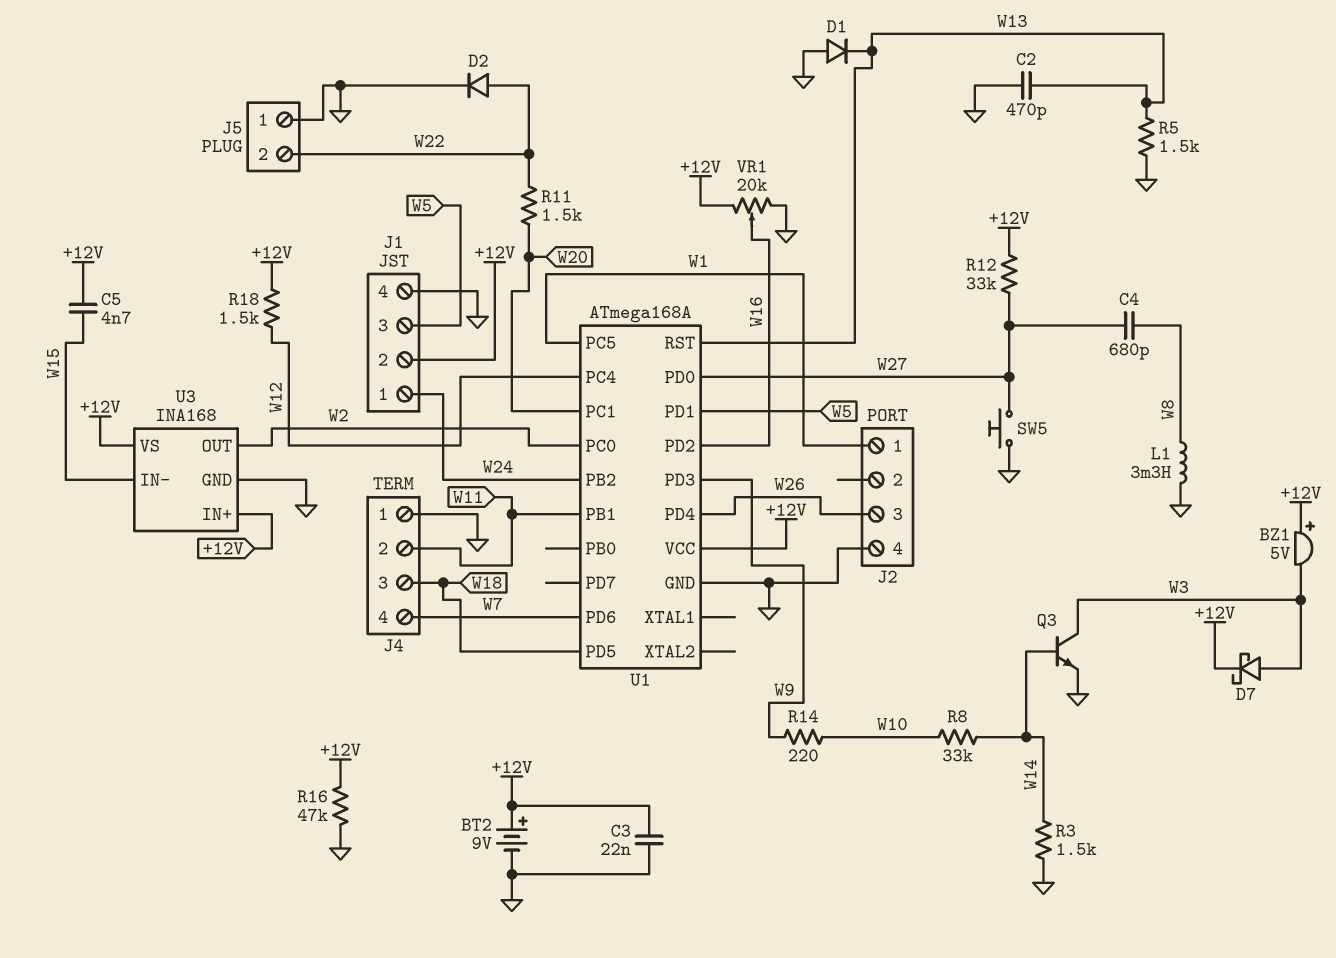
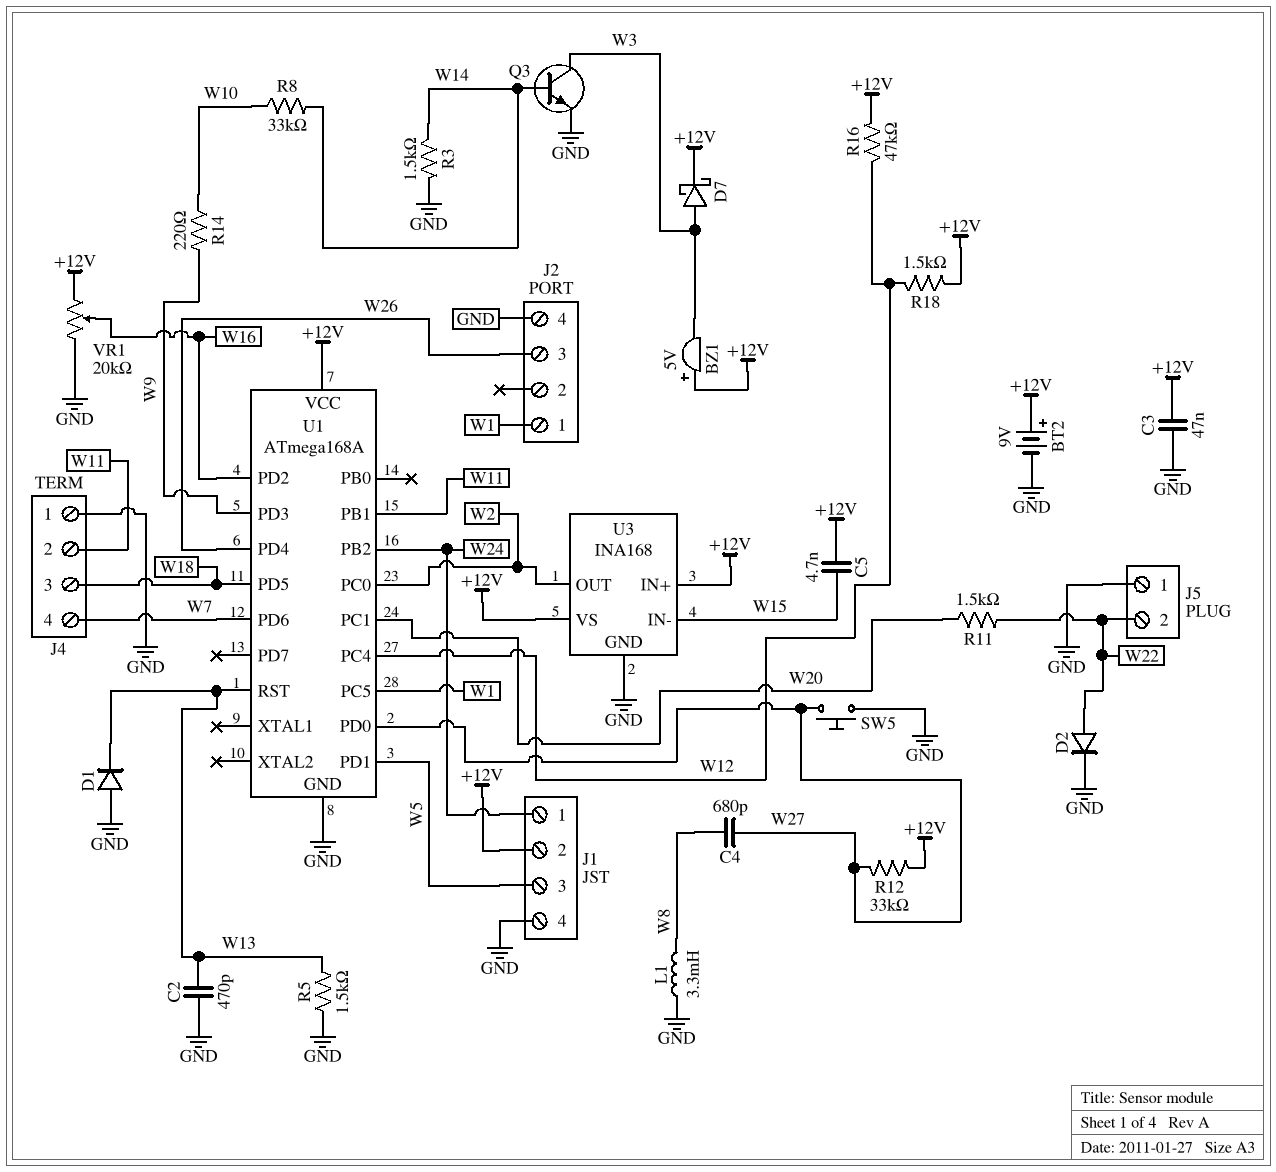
C3: 22nF (+12V, GND) -> 47nF (+12V, GND)
R16: 47k (+12V, GND) -> 47k (+12V, W12)

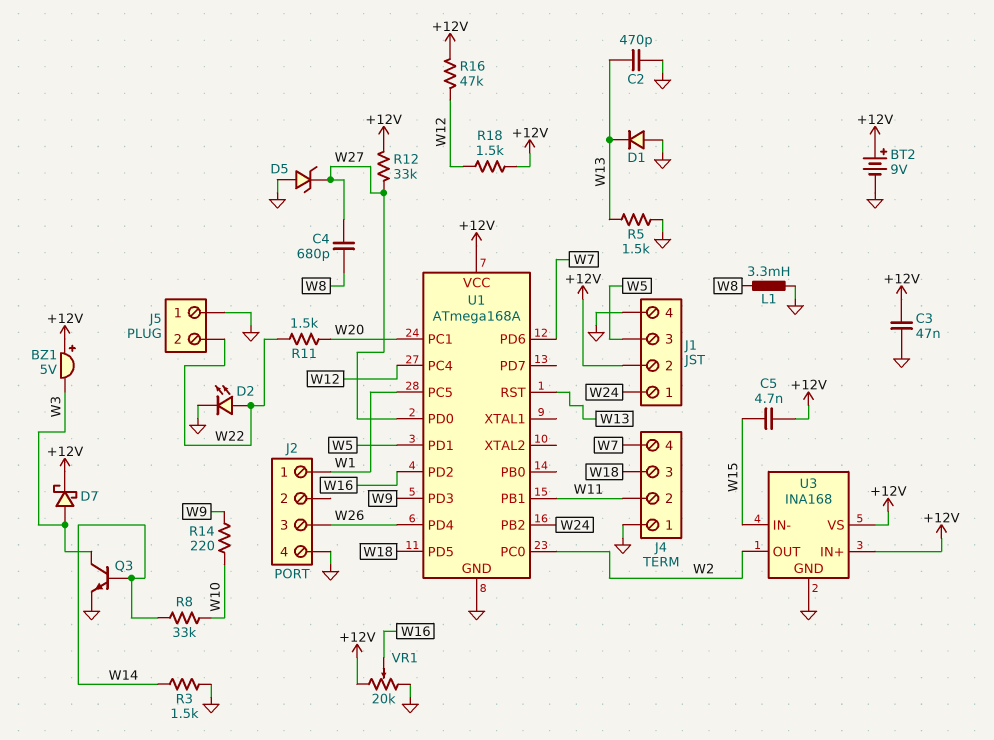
D2: diode (A W22, K GND) -> LED (A W22, K GND)
D5: none -> zener (A GND, K W27)
SW5: button (GND, W27) -> none

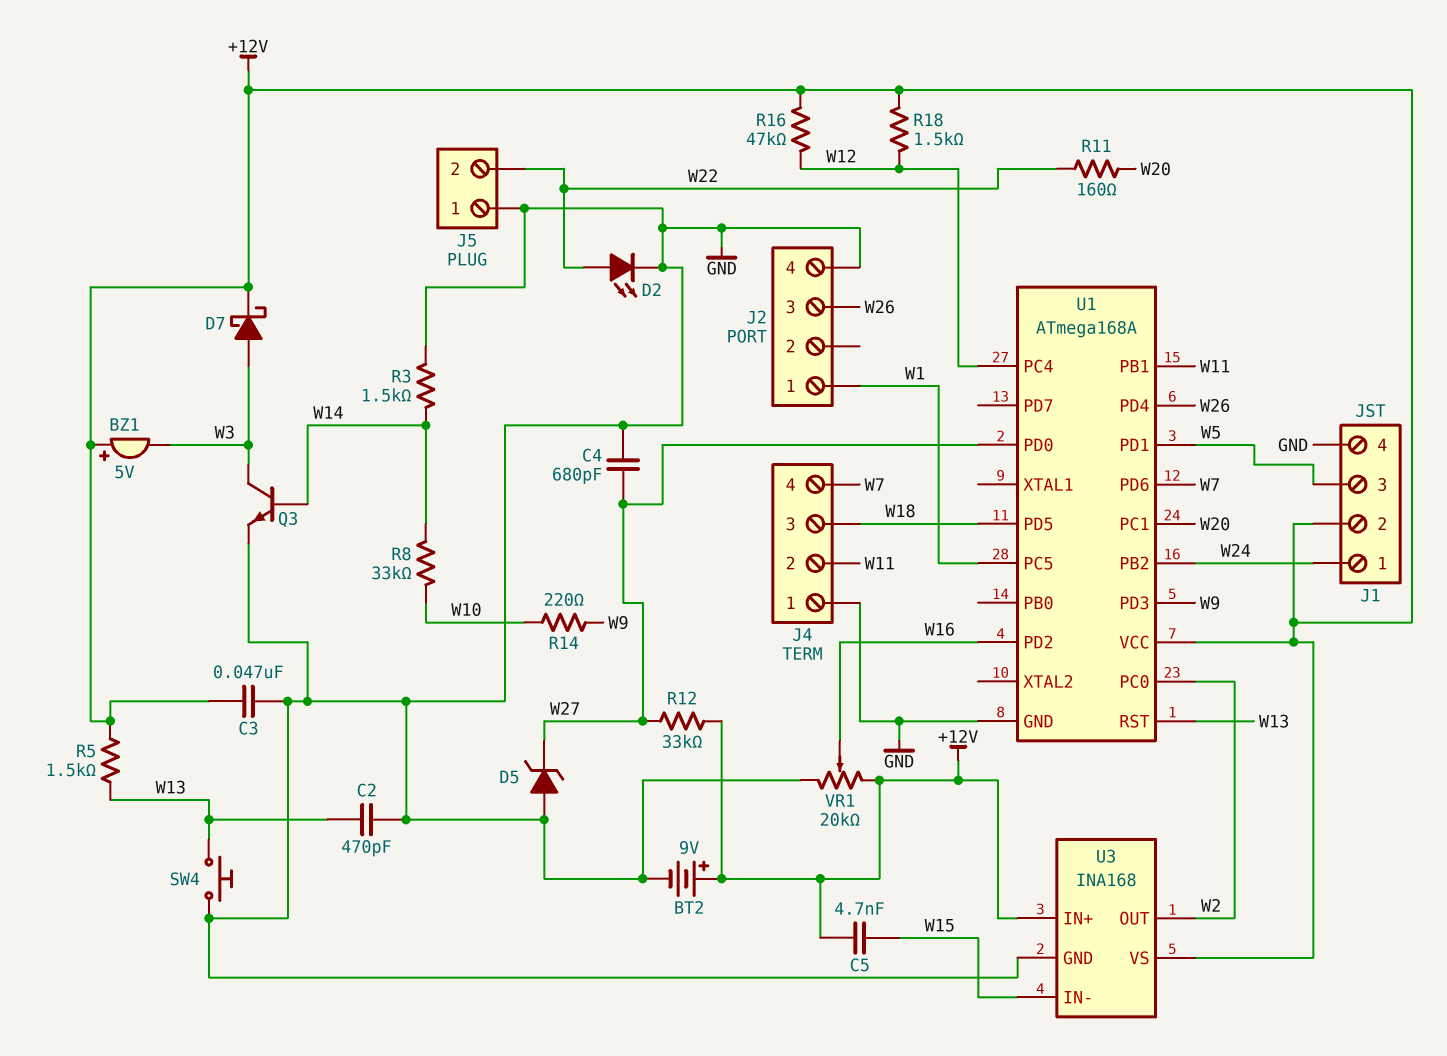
C4: 680pF (W8, W27) -> 680pF (GND, W27)
D1: diode (A GND, K W13) -> none
L1: 3.3mH (GND, W8) -> none
R5: 1.5k (GND, W13) -> 1.5k (+12V, W13)
R11: 1.5k (W20, W22) -> 160 (W20, W22)
SW4: none -> button (GND, W13)

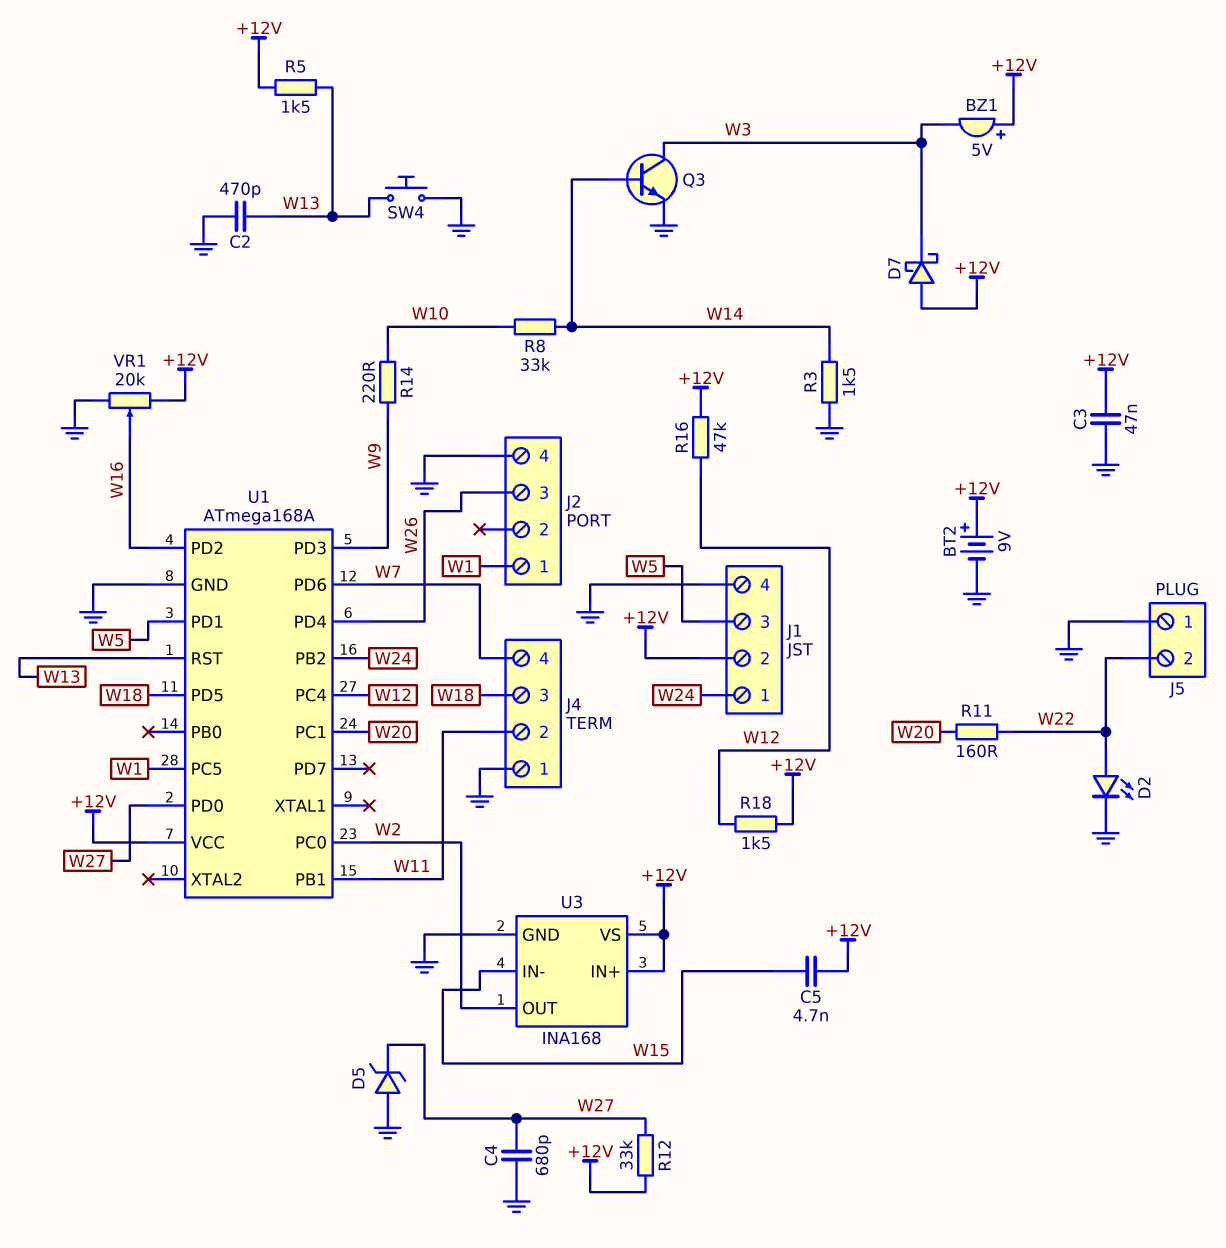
D7: schottky (A W3, K +12V) -> schottky (A +12V, K W3)

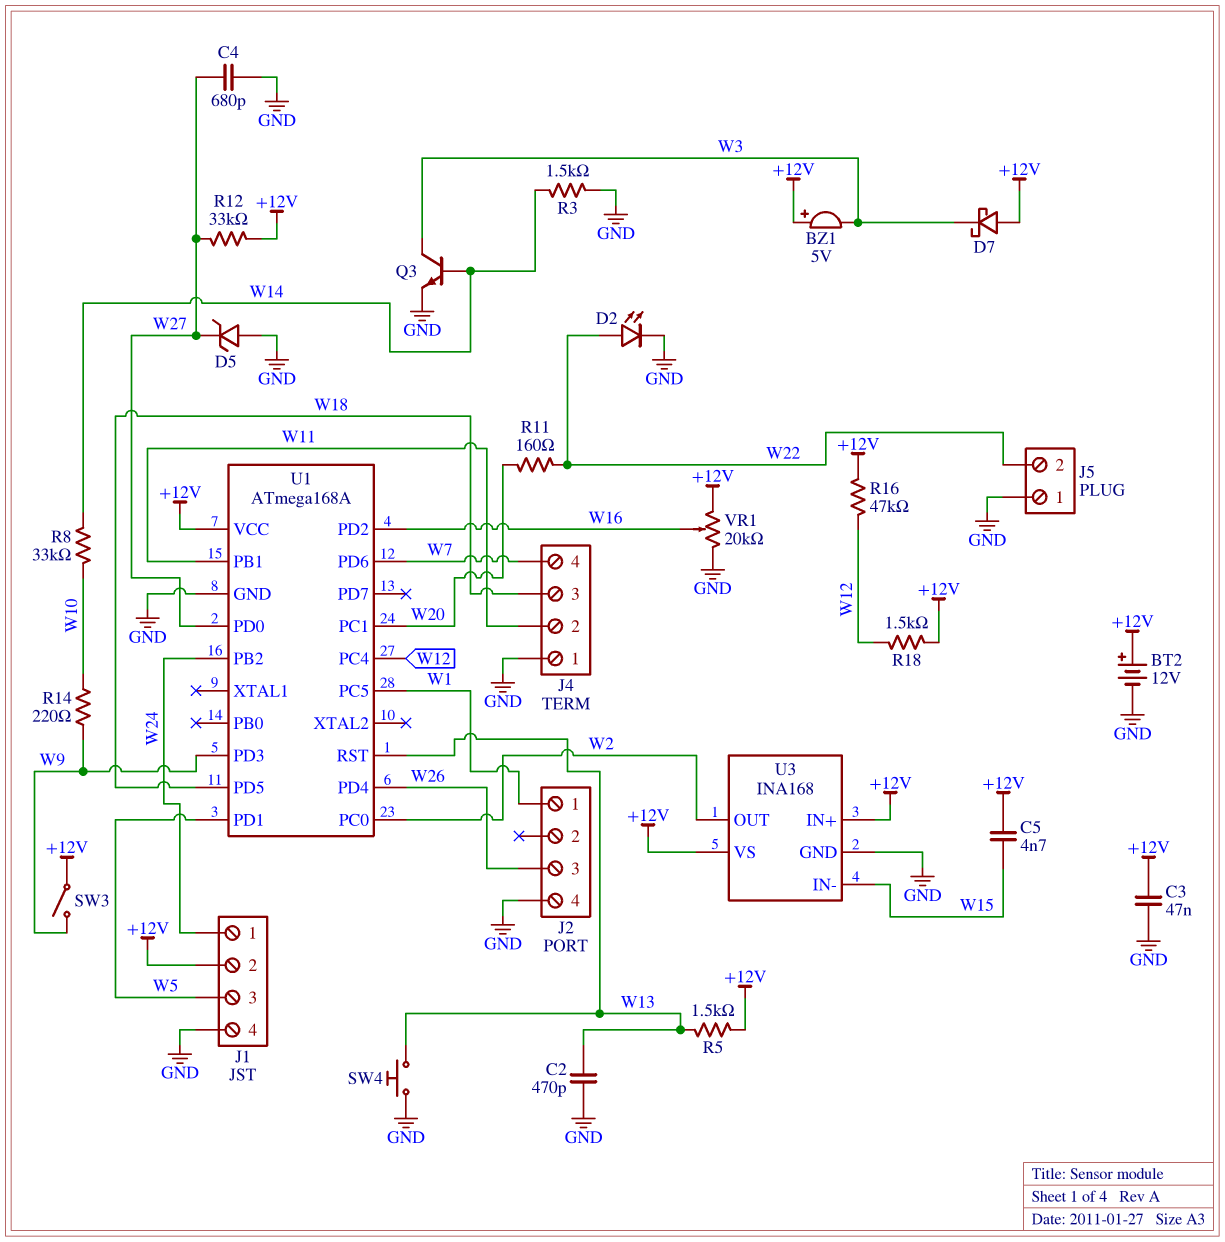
BT2: 9V (plus +12V, minus GND) -> 12V (plus +12V, minus GND)
SW3: none -> switch (+12V, W9)

